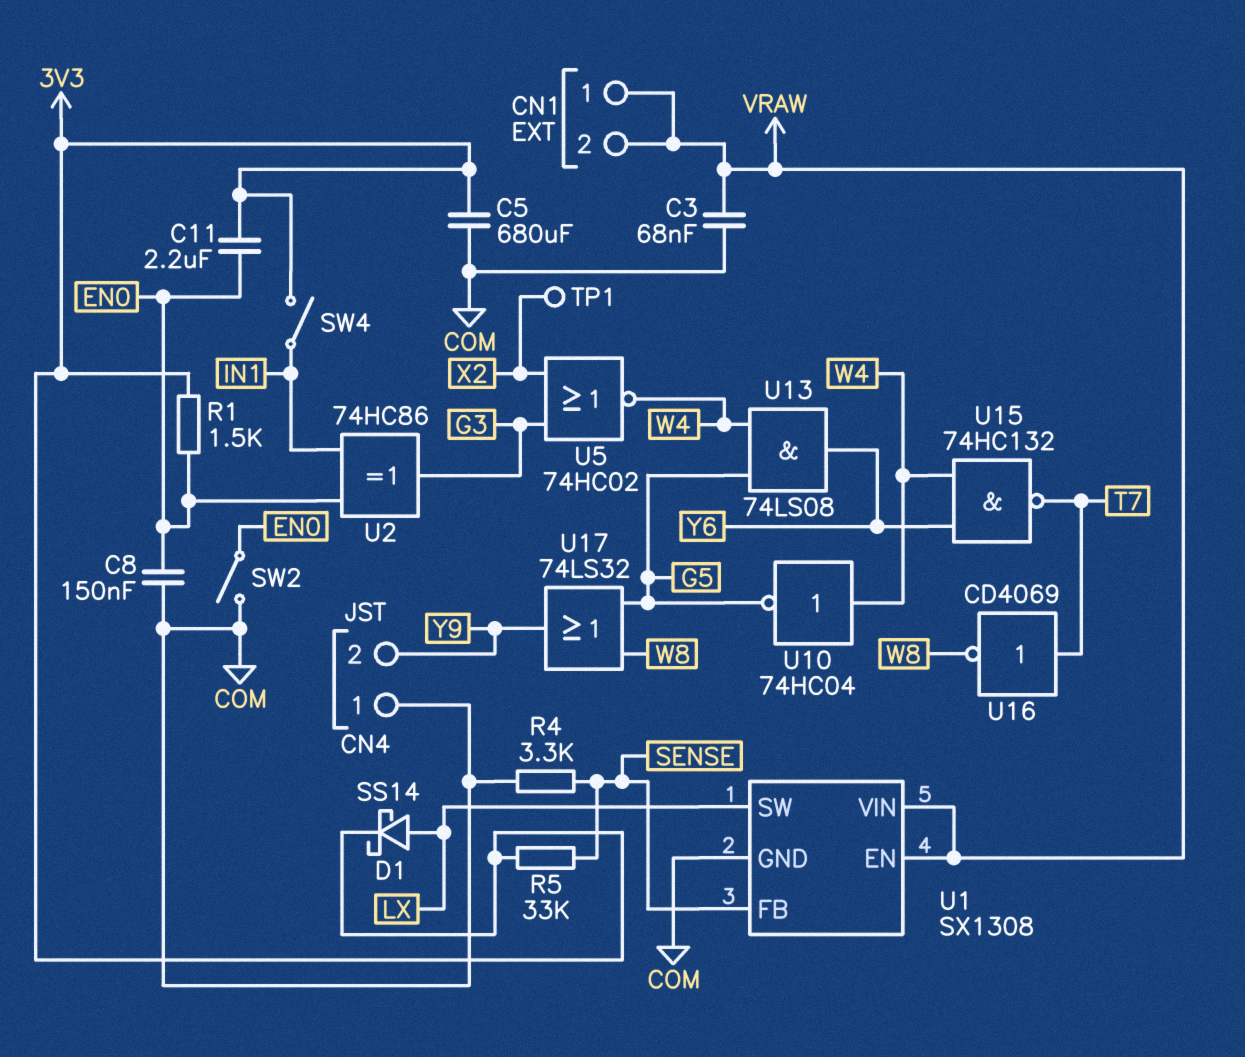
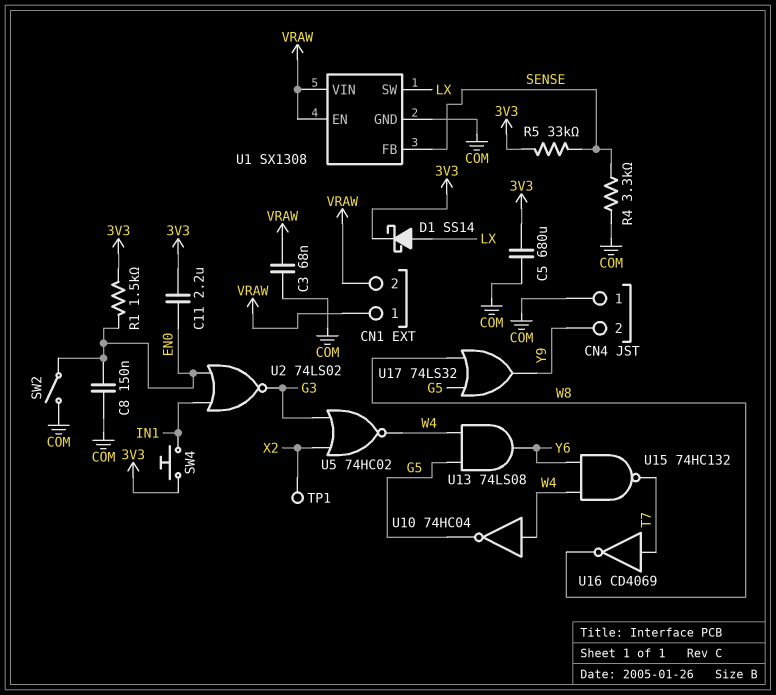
SW4: switch (3V3, IN1) -> button (3V3, IN1)
U2: XOR 74HC86 (in EN0, in IN1, out G3) -> NOR 74LS02 (in EN0, in IN1, out G3)

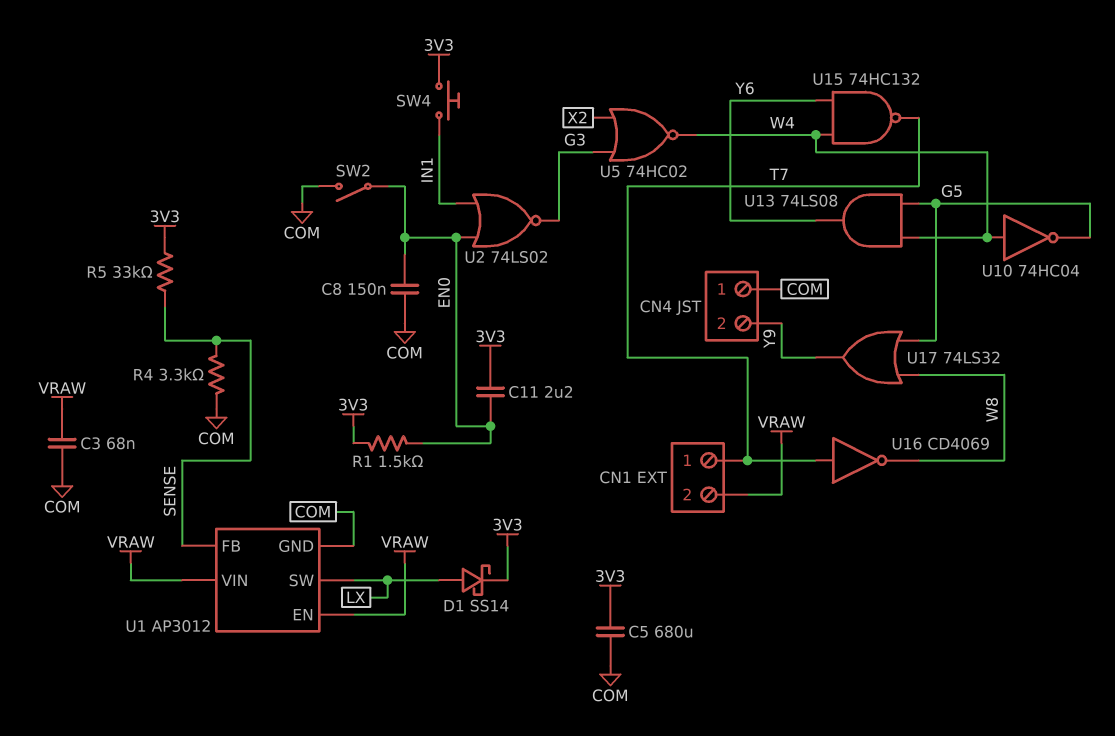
CN1 pin 1: VRAW -> T7
TP1: test point (X2) -> none
U1: SX1308 -> AP3012

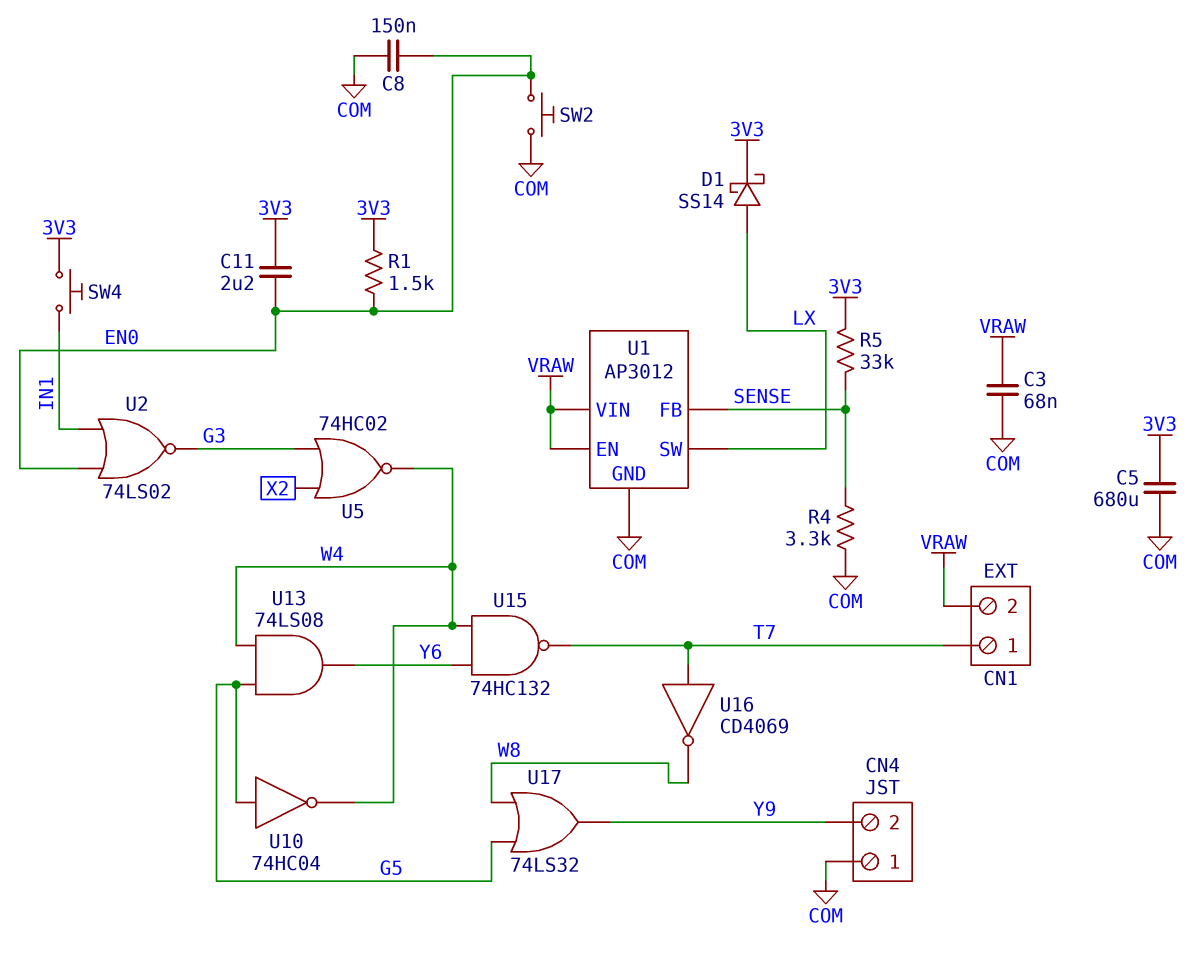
SW2: switch (COM, EN0) -> button (COM, EN0)
U10: NOT 74HC04 (in W4, out G5) -> NOT 74HC04 (in G5, out W4)

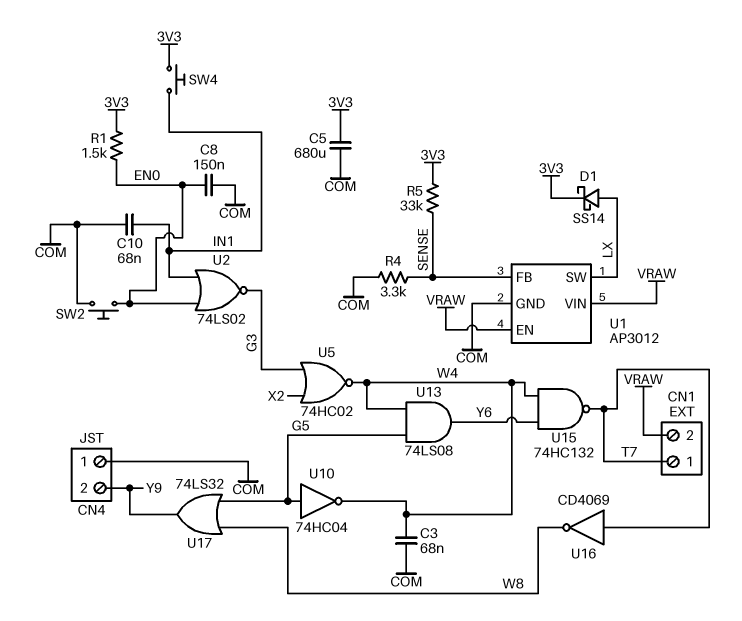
C3: 68nF (COM, VRAW) -> 68nF (COM, W4)
C10: none -> 68nF (COM, IN1)
C11: 2.2uF (3V3, EN0) -> none

